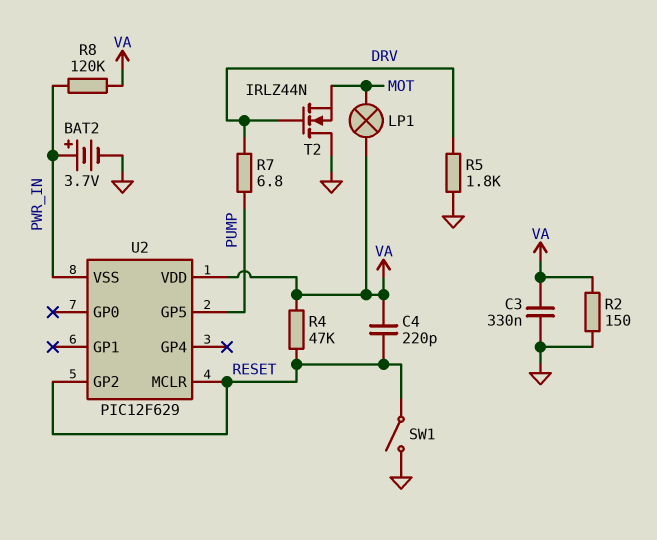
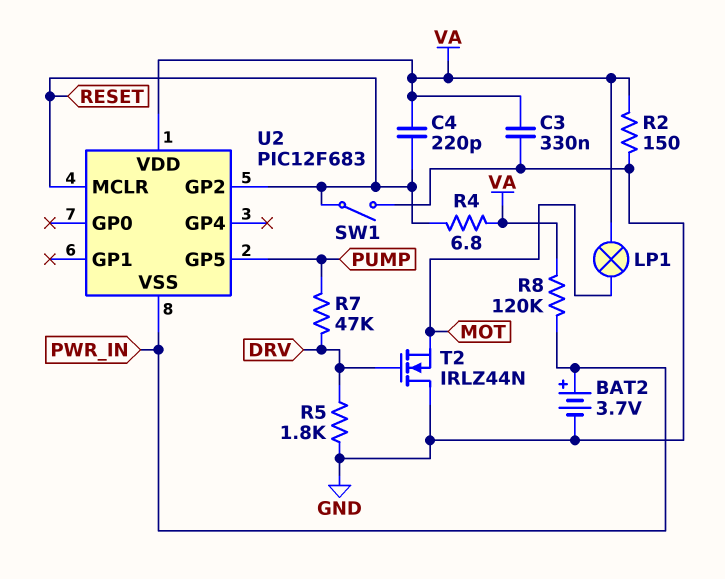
R4: 47k (RESET, VA) -> 6.8 (RESET, VA)
R7: 6.8 (DRV, PUMP) -> 47k (DRV, PUMP)
U2: PIC12F629 -> PIC12F683

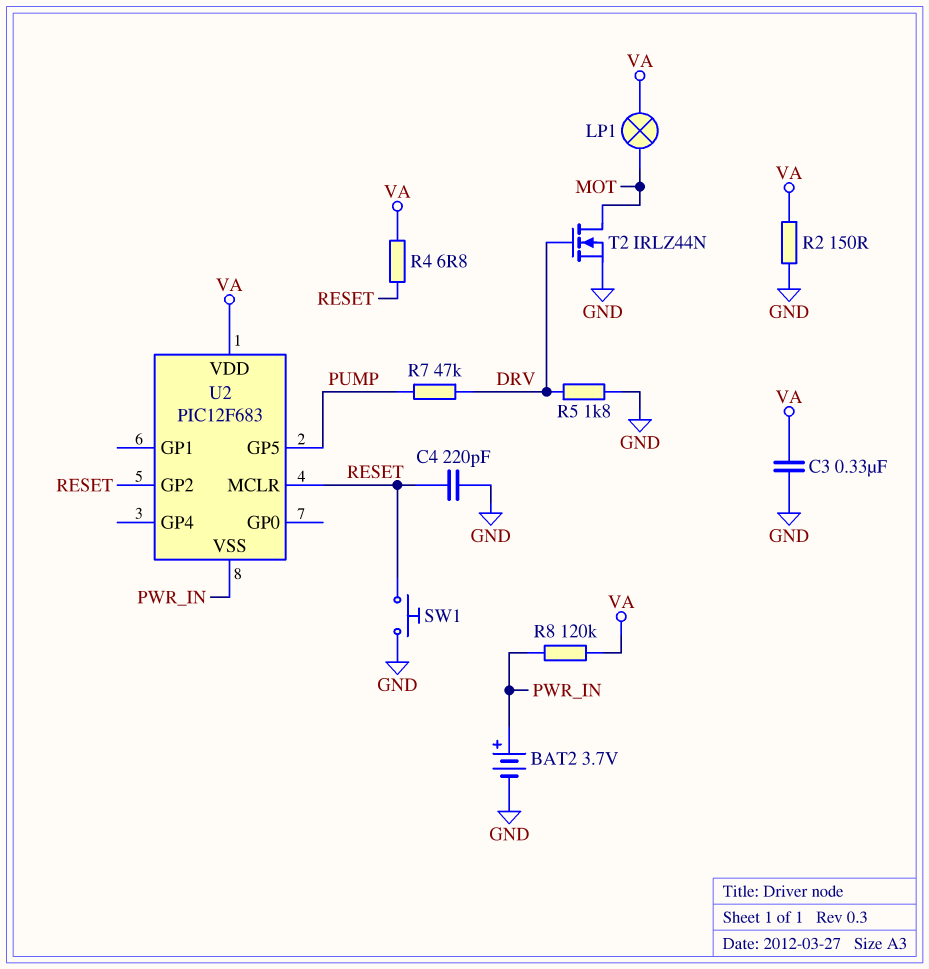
C4: 220pF (RESET, VA) -> 220pF (GND, RESET)
SW1: switch (GND, RESET) -> button (GND, RESET)
T2: NMOS IRLZ44N (G DRV, D GND, S MOT) -> NMOS IRLZ44N (G DRV, D MOT, S GND)

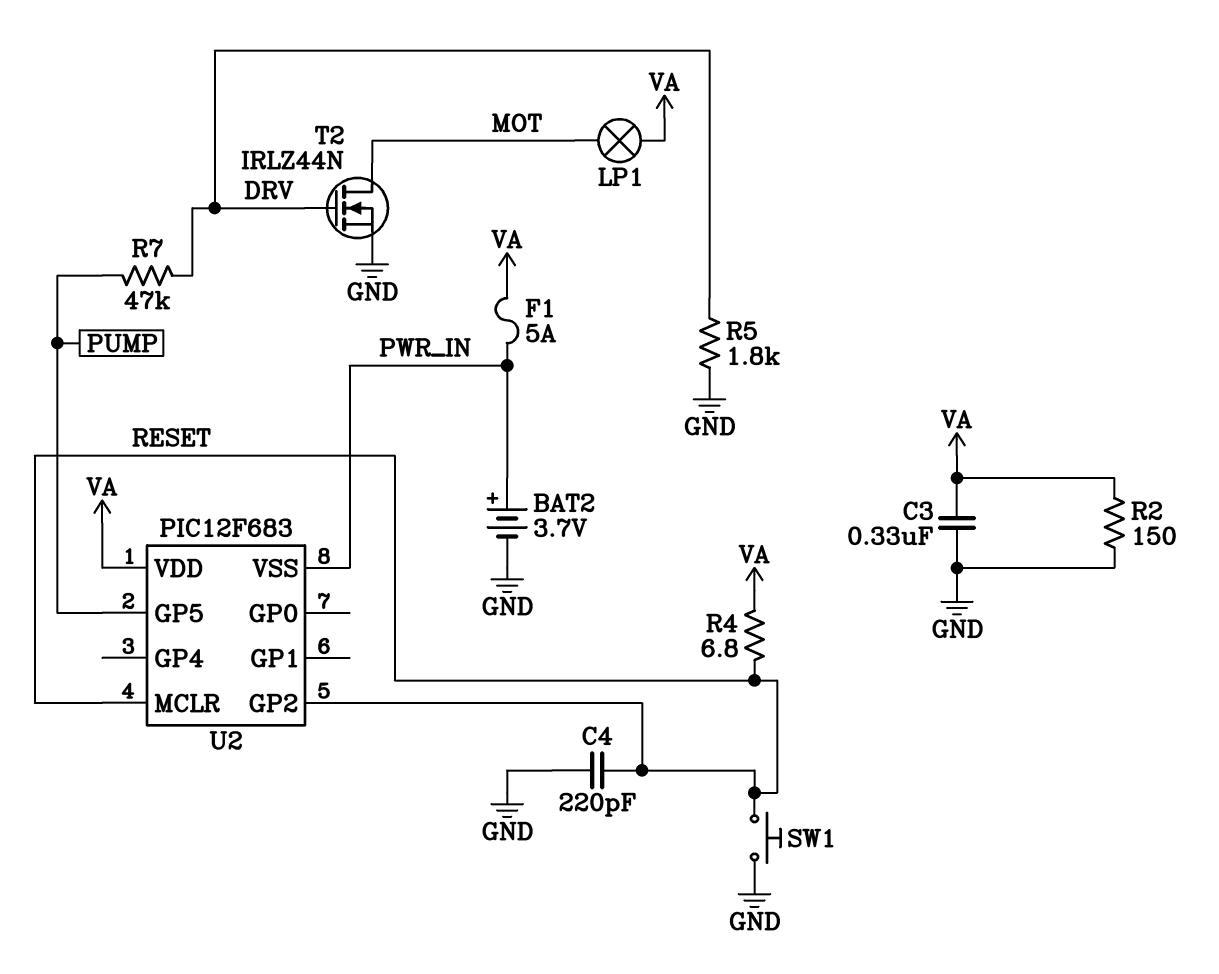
F1: none -> 5A (PWR_IN, VA)
R8: 120k (PWR_IN, VA) -> none

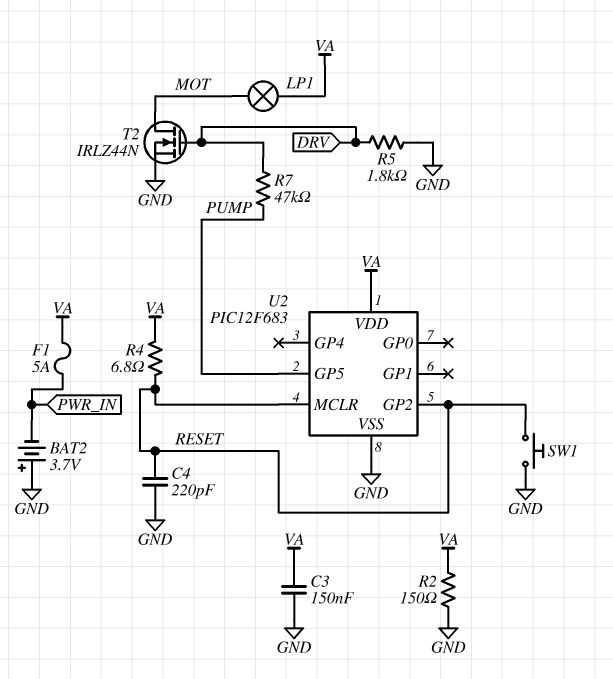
BAT2: 3.7V (plus PWR_IN, minus GND) -> 3.7V (plus GND, minus PWR_IN)
C3: 330nF (GND, VA) -> 150nF (GND, VA)
U2 pin VSS: PWR_IN -> GND

